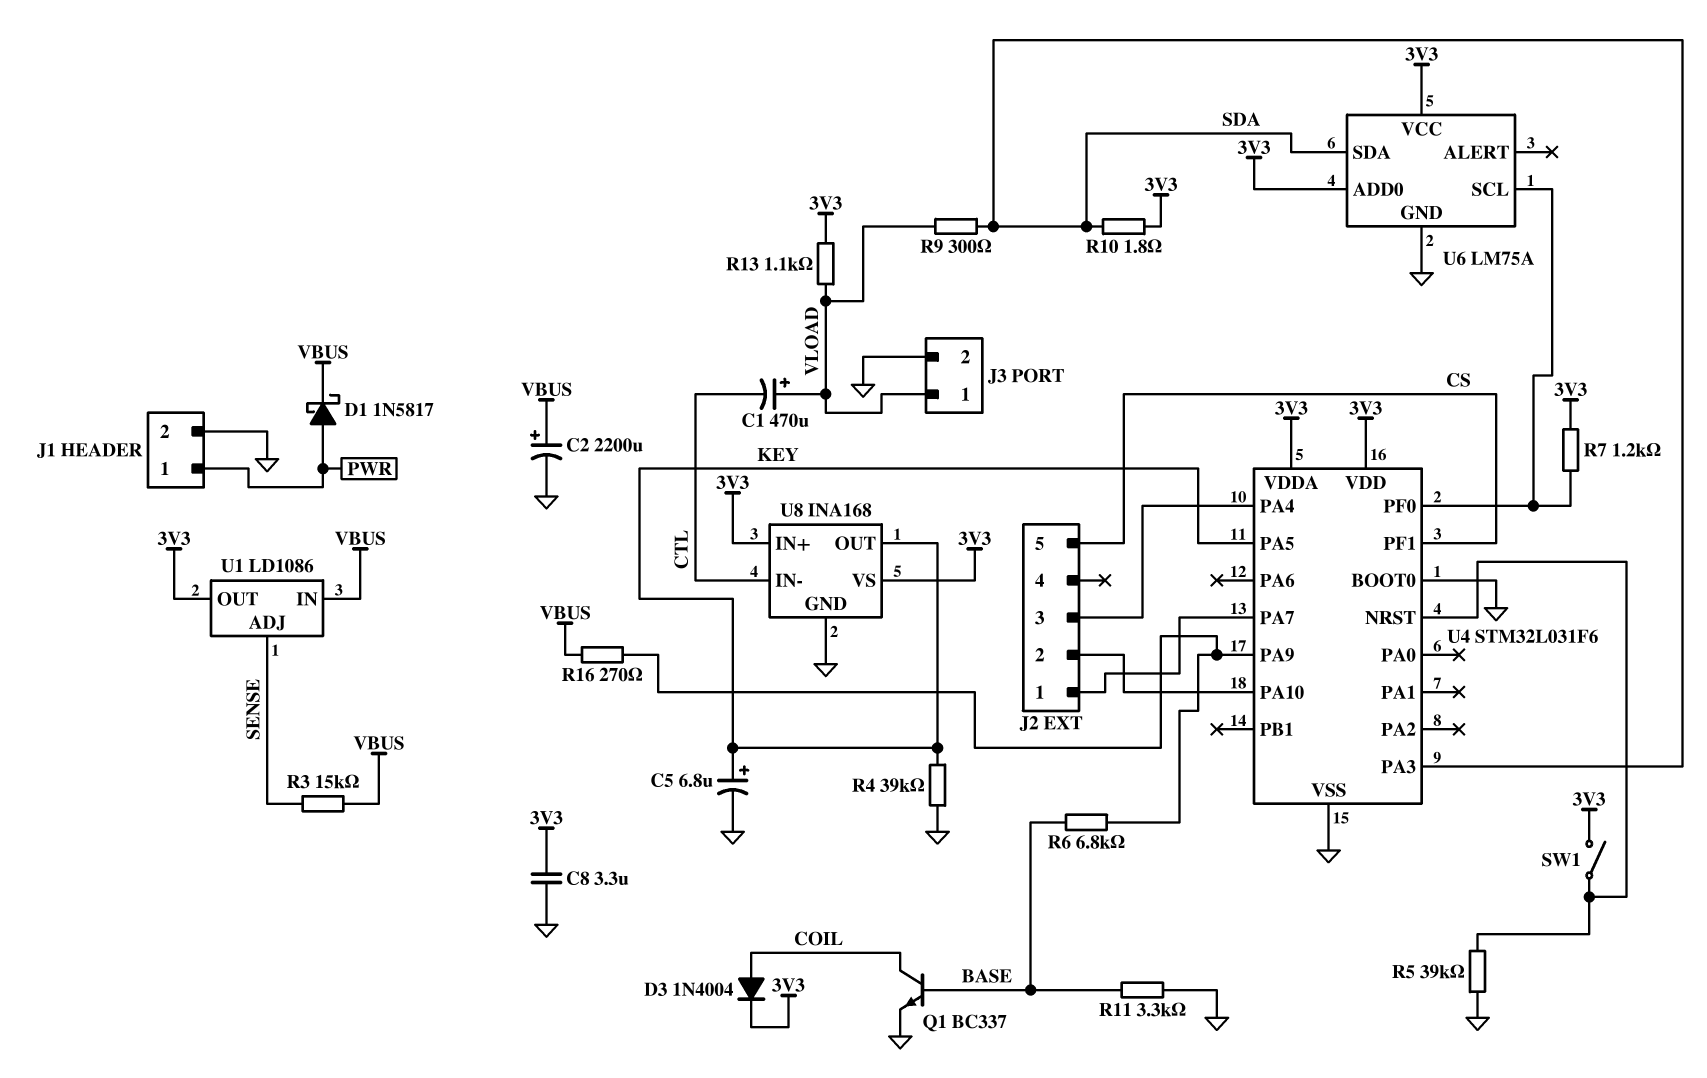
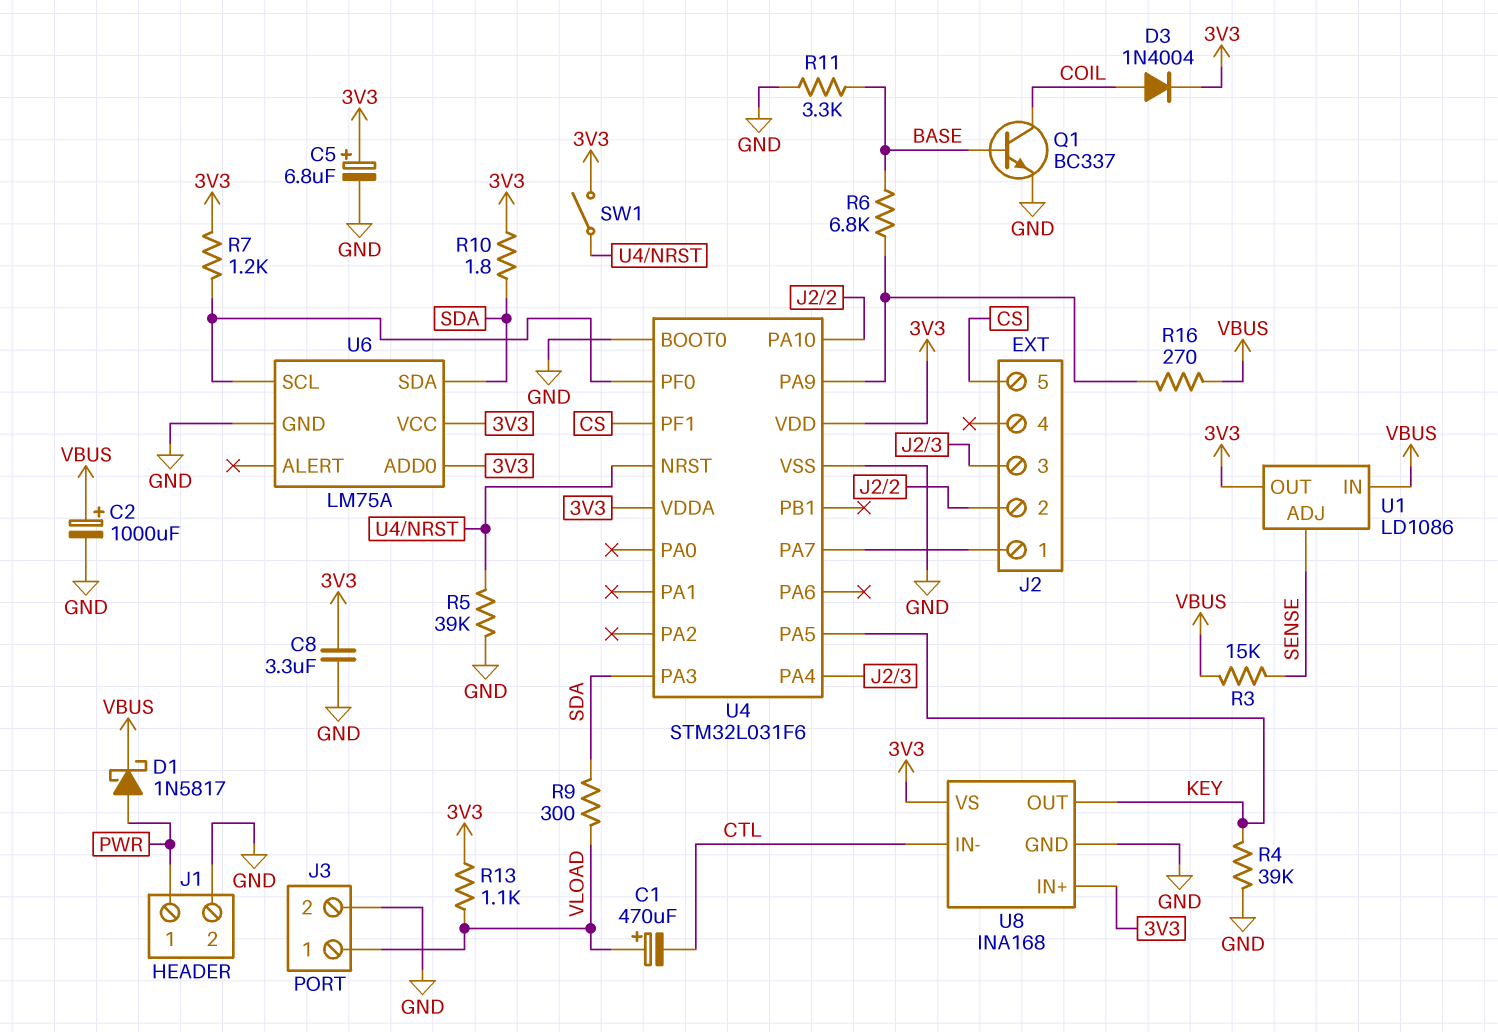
C2: 2200uF (plus VBUS, minus GND) -> 1000uF (plus VBUS, minus GND)
C5: 6.8uF (plus KEY, minus GND) -> 6.8uF (plus 3V3, minus GND)

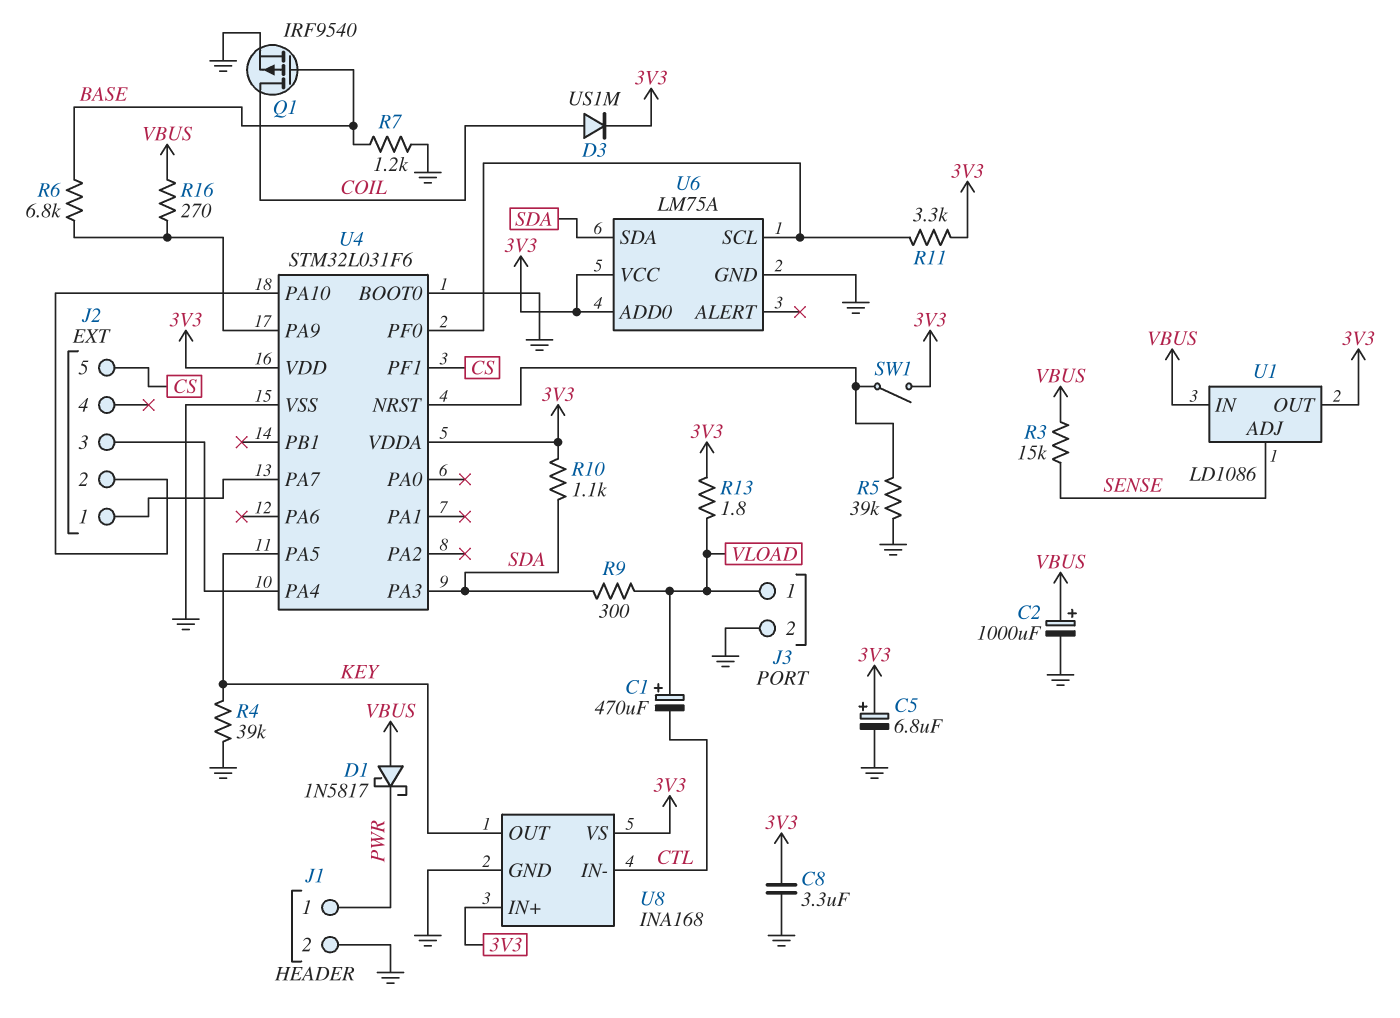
D1: schottky 1N5817 (A PWR, K VBUS) -> schottky 1N5817 (A VBUS, K PWR)
D3: diode 1N4004 (A COIL, K 3V3) -> diode US1M (A COIL, K 3V3)
Q1: NPN BC337 (B BASE, C COIL, E GND) -> PMOS IRF9540 (G BASE, D COIL, S GND)
R7: 1.2k (3V3, U4/PF0) -> 1.2k (BASE, GND)
R10: 1.8 (3V3, SDA) -> 1.1k (3V3, SDA)
R11: 3.3k (BASE, GND) -> 3.3k (3V3, U4/PF0)
R13: 1.1k (3V3, VLOAD) -> 1.8 (3V3, VLOAD)

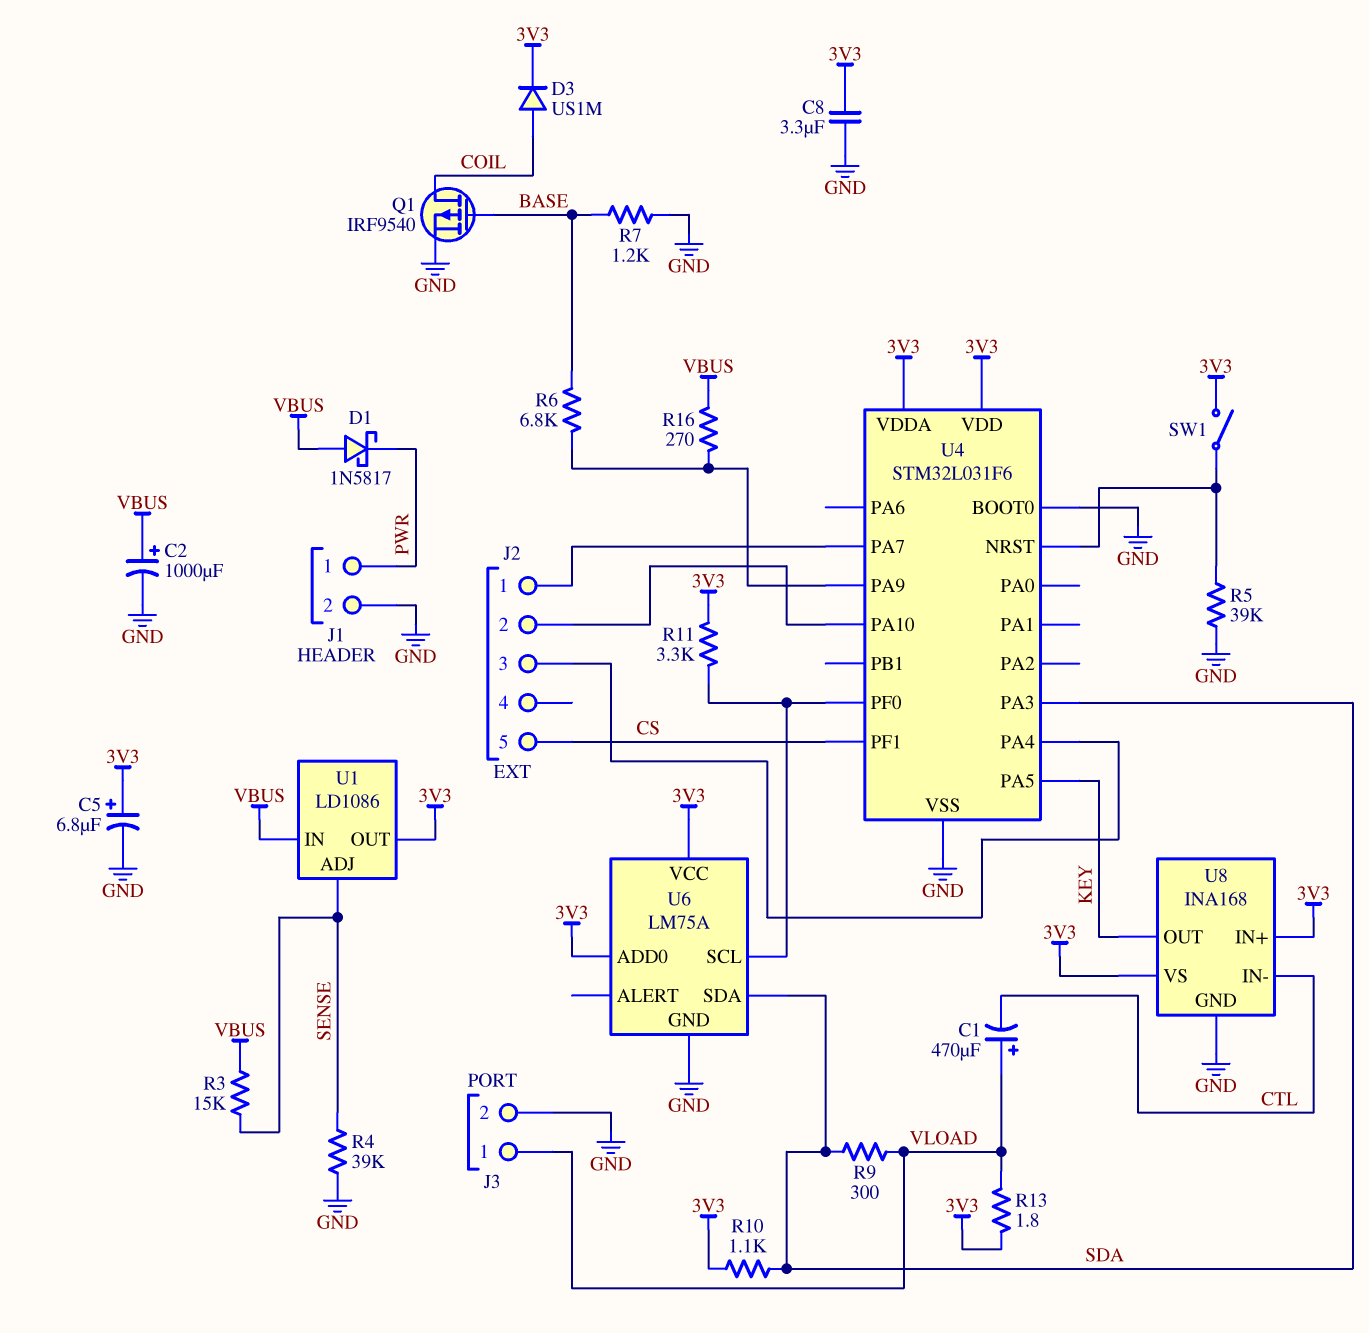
R4: 39k (GND, KEY) -> 39k (GND, SENSE)

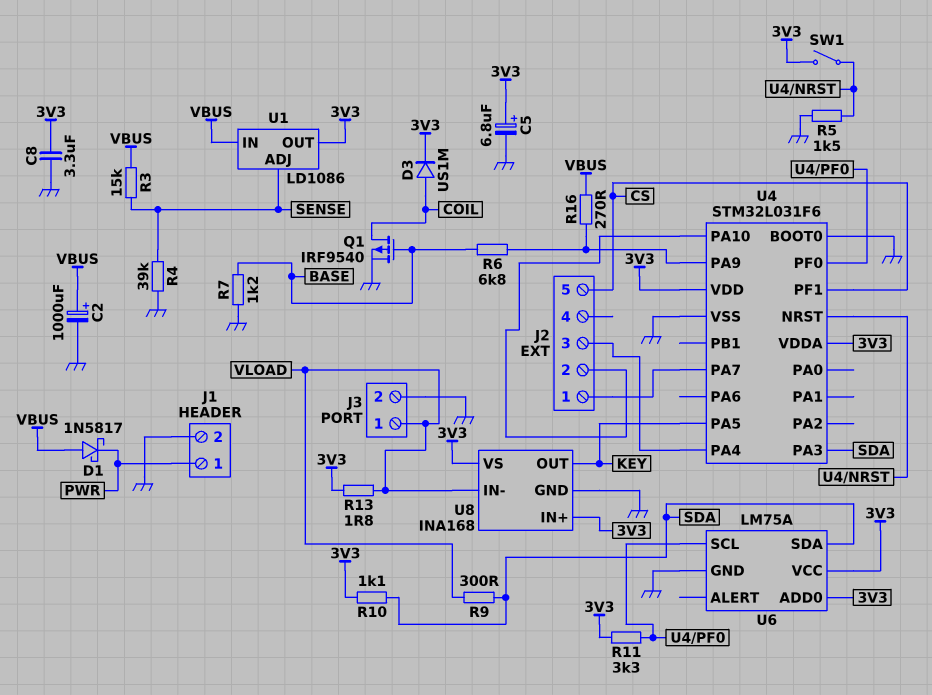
C1: 470uF (plus VLOAD, minus CTL) -> none
R5: 39k (GND, U4/NRST) -> 1.5k (GND, U4/NRST)
U8 pin IN-: CTL -> VLOAD

